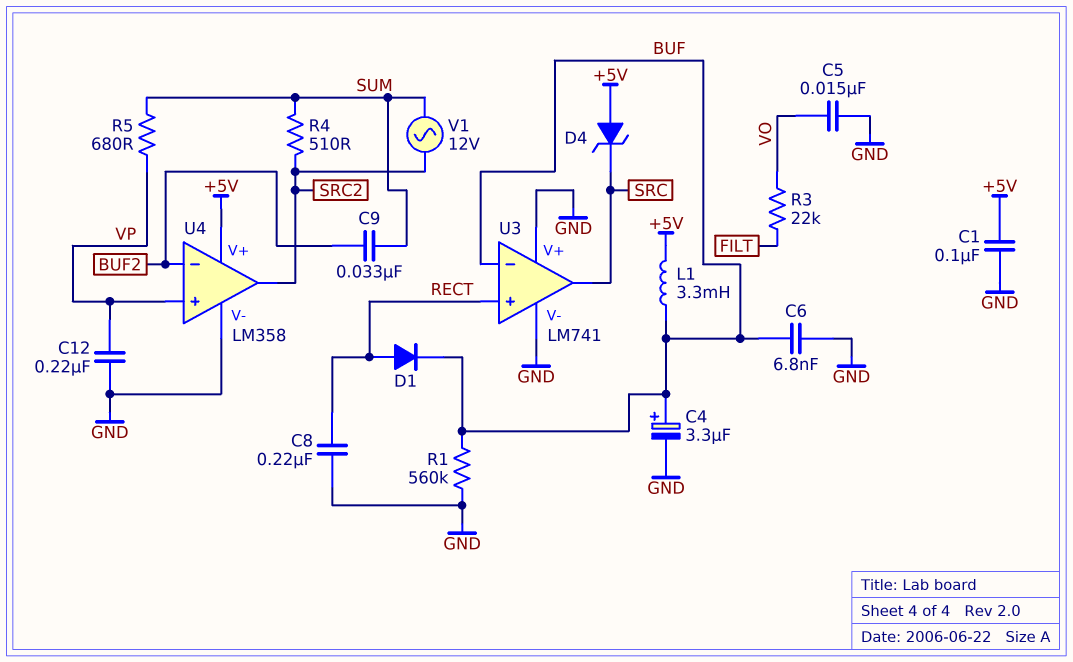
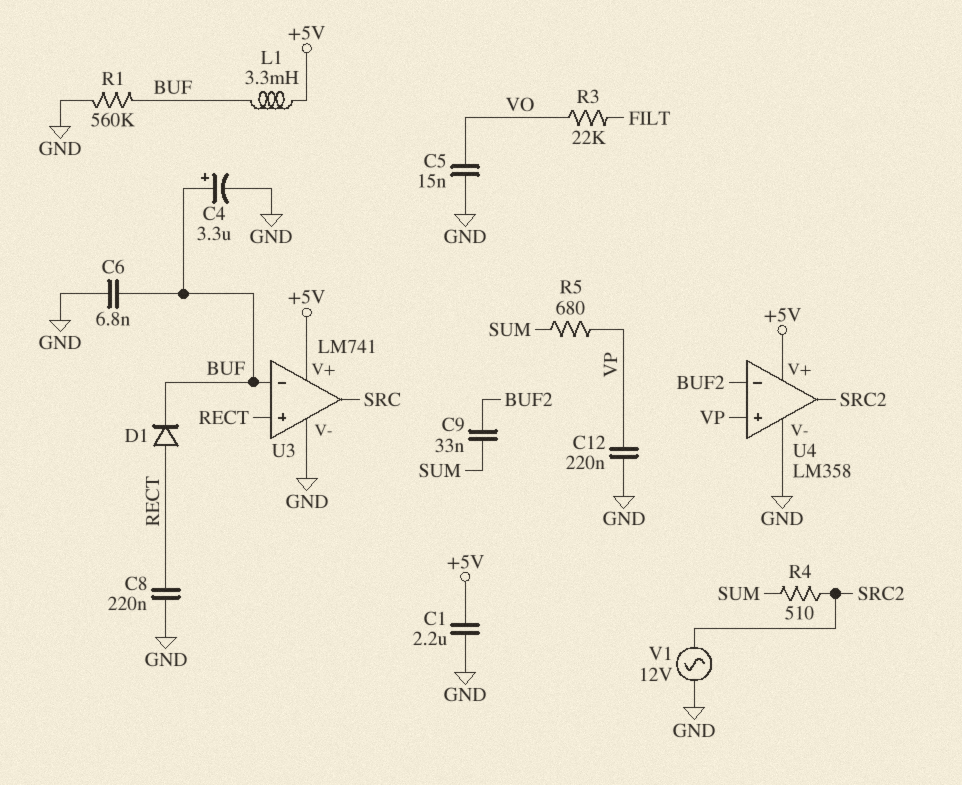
C1: 100nF (+5V, GND) -> 2.2uF (+5V, GND)
D4: zener (A +5V, K SRC) -> none
U3 pin V+: GND -> +5V
V1: AC 12V (SRC2, SUM) -> AC 12V (GND, SRC2)

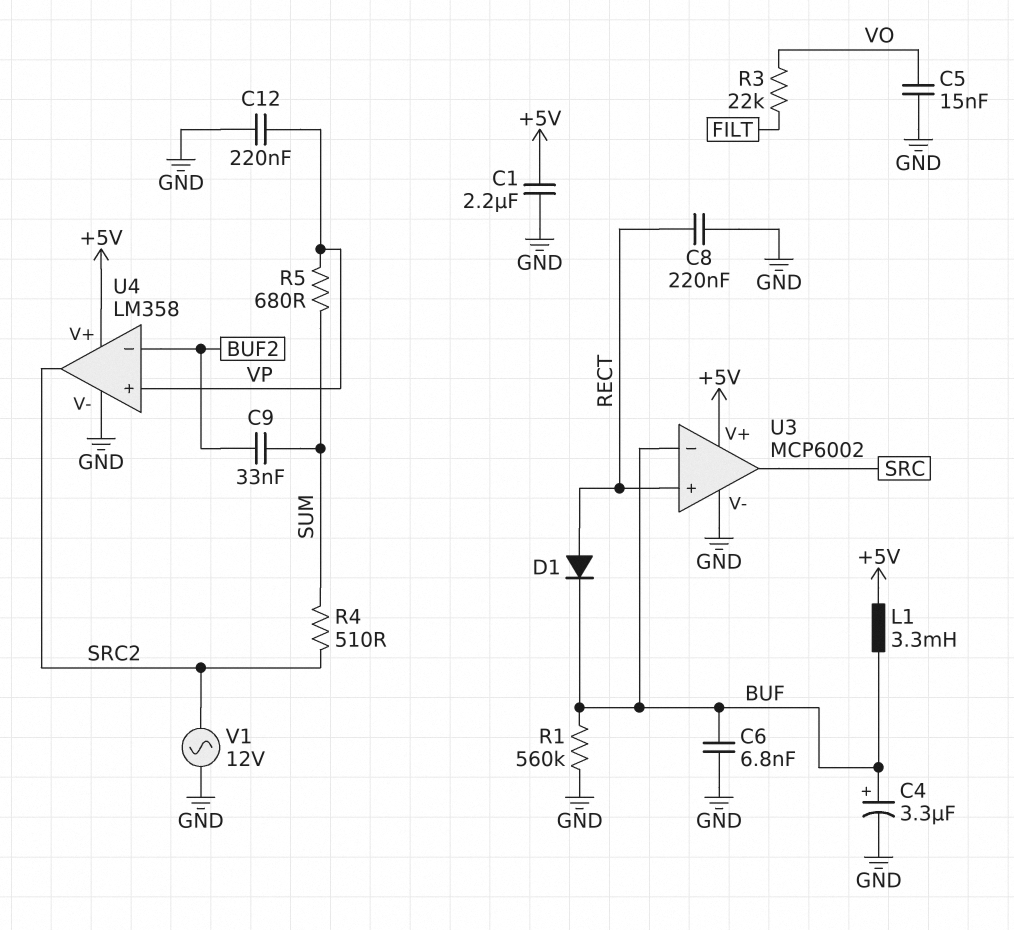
U3: LM741 -> MCP6002

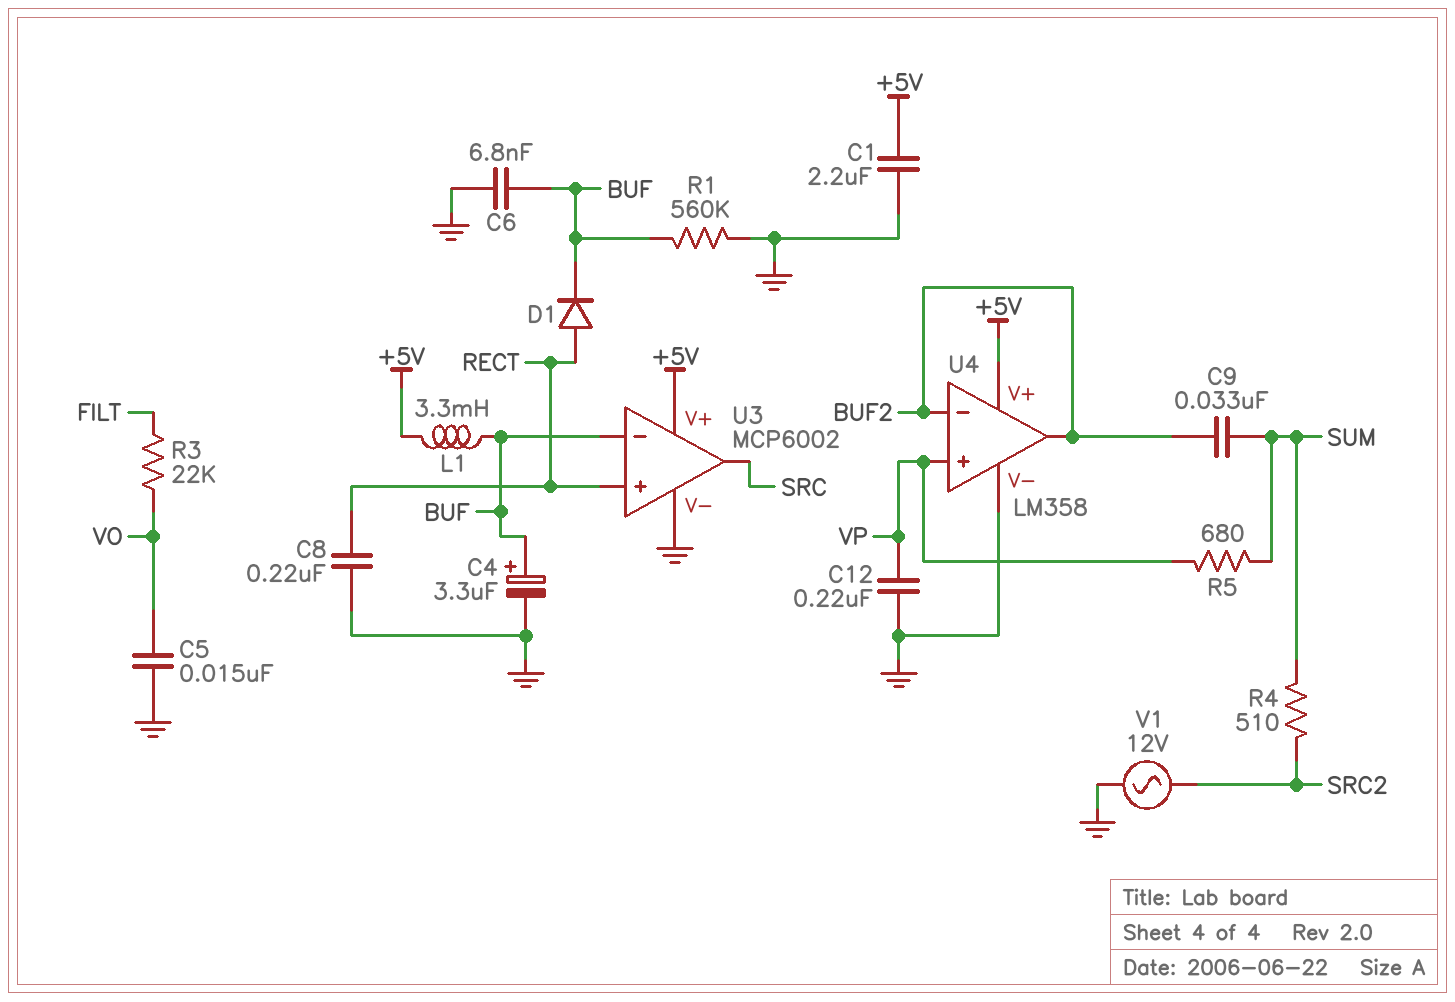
U4 pin out: SRC2 -> BUF2

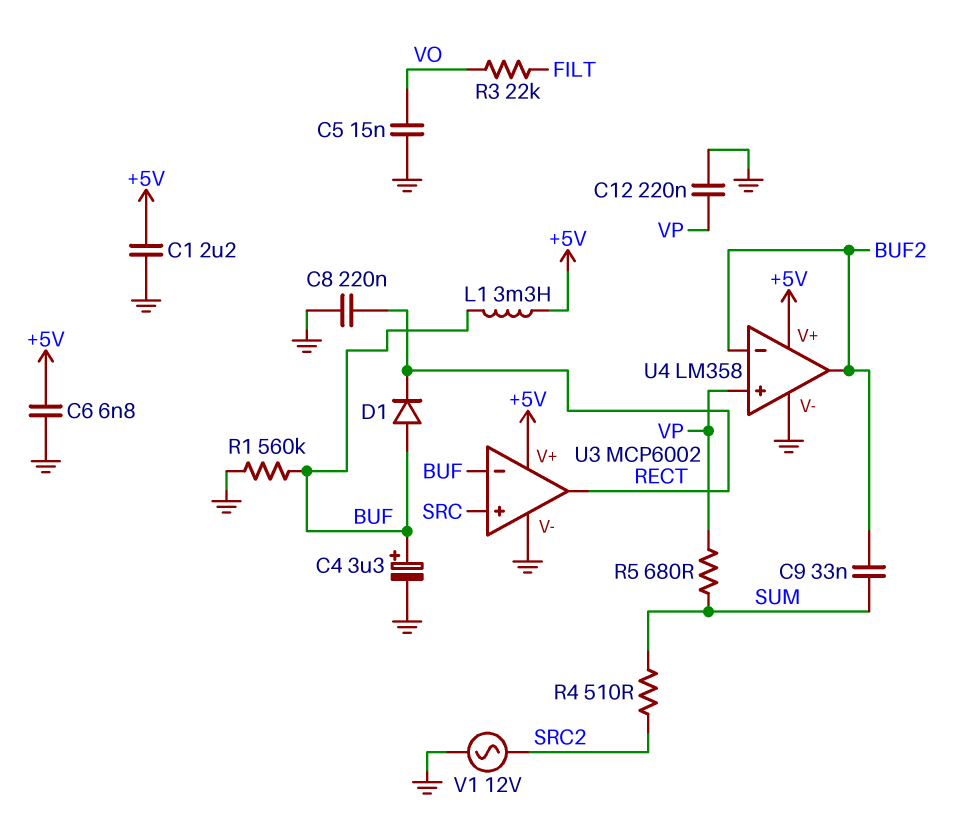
C6: 6.8nF (BUF, GND) -> 6.8nF (+5V, GND)
D1: diode (A RECT, K BUF) -> diode (A BUF, K RECT)
U3 pin in+: RECT -> SRC
U3 pin out: SRC -> RECT

